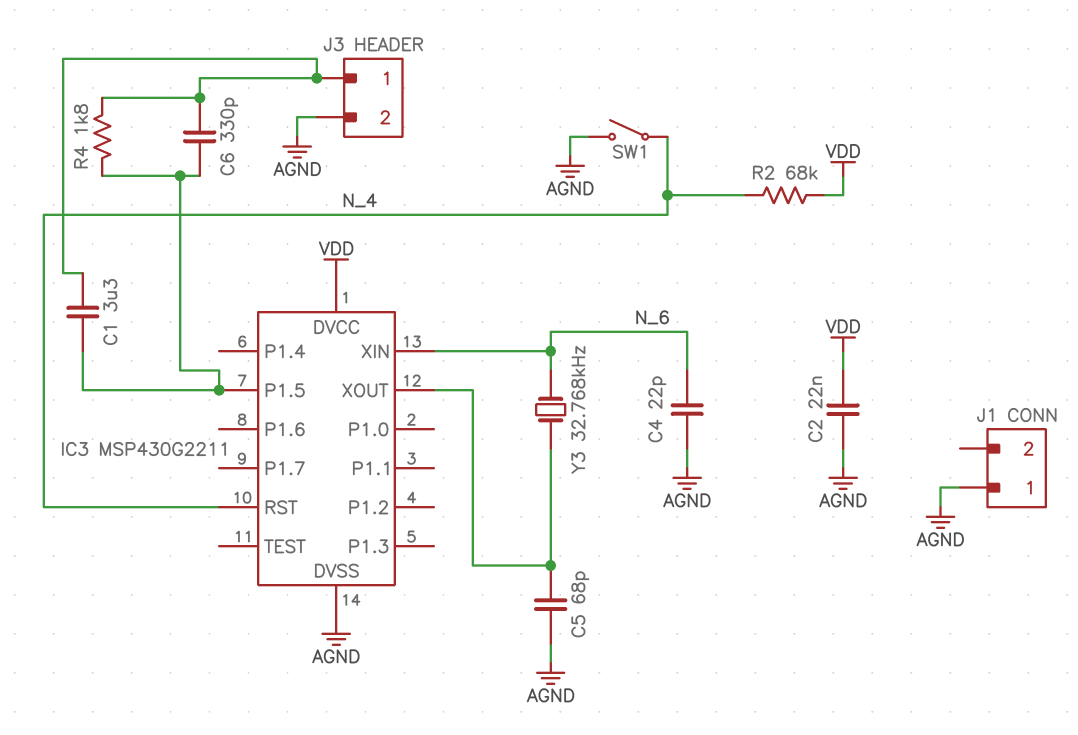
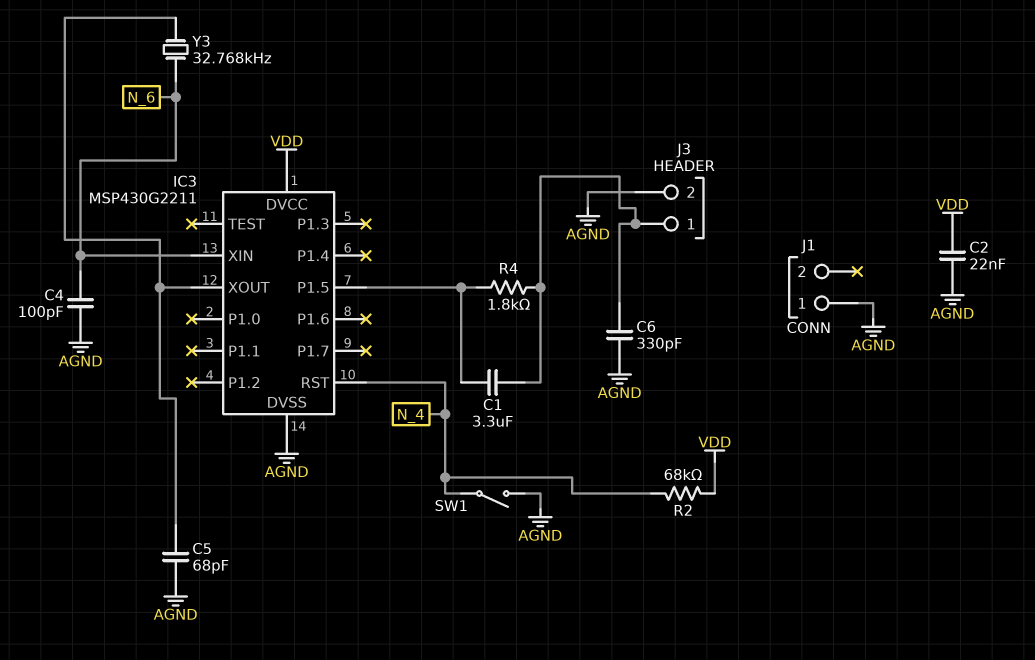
C4: 22pF (AGND, N_6) -> 100pF (AGND, N_6)
C6: 330pF (IC3/P1.5, J3/1) -> 330pF (AGND, J3/1)

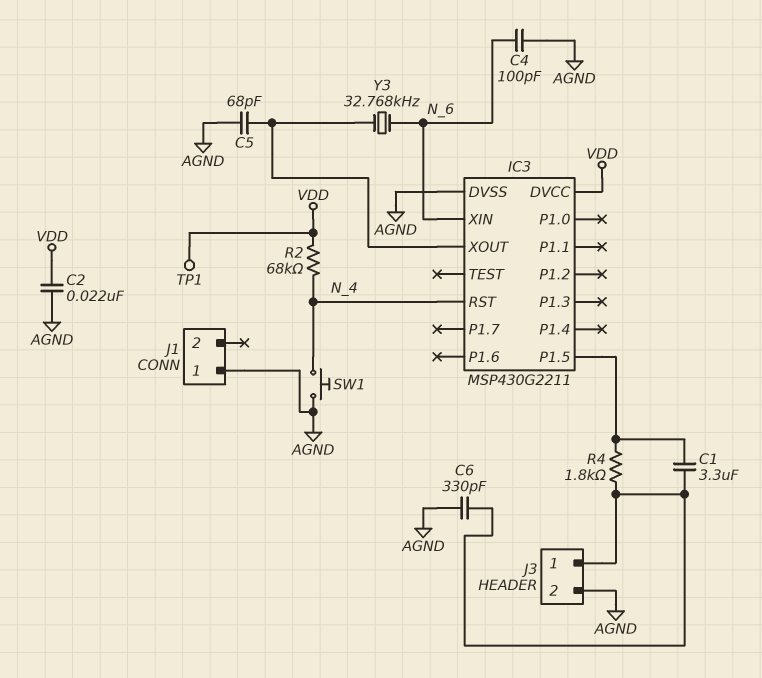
SW1: switch (AGND, N_4) -> button (AGND, N_4)
TP1: none -> test point (VDD)

